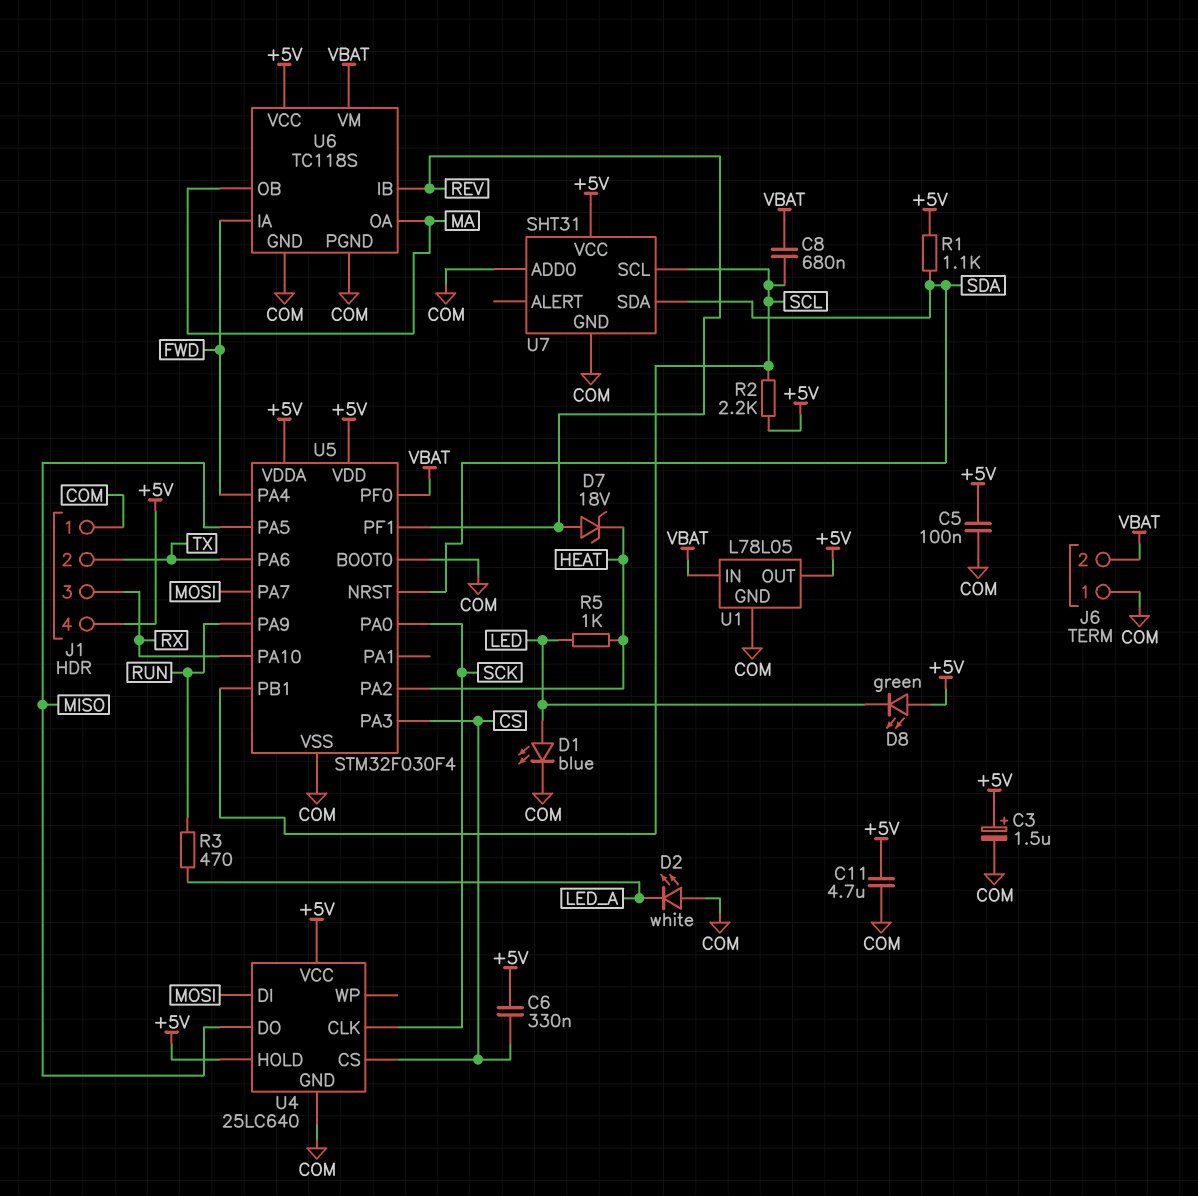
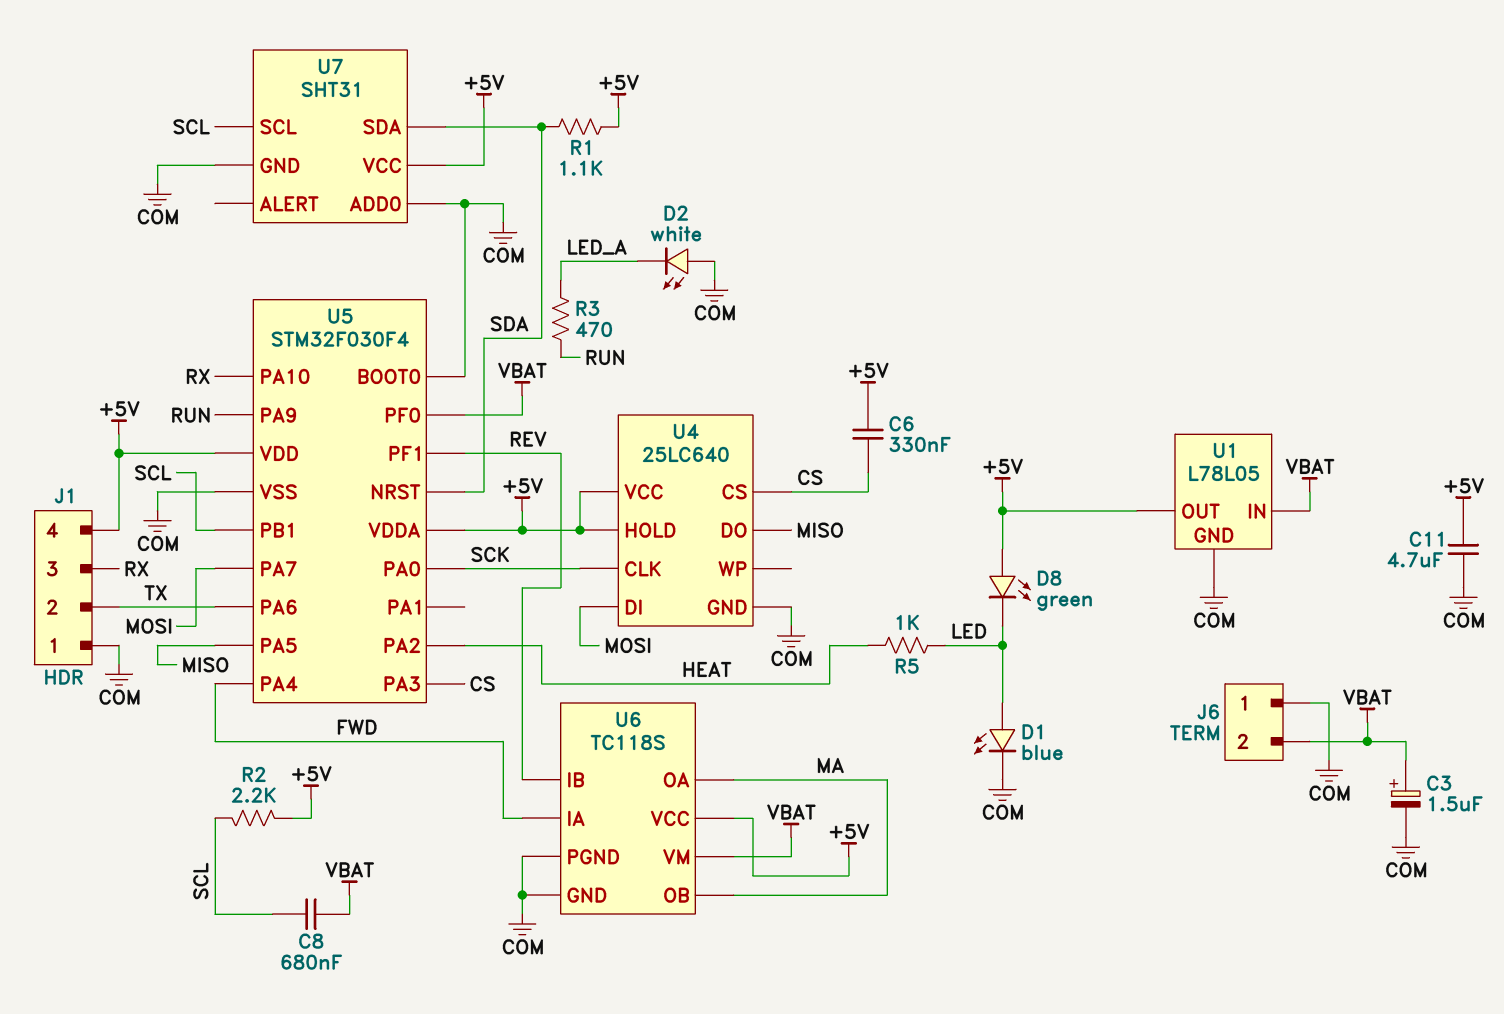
C3: 1.5uF (plus +5V, minus COM) -> 1.5uF (plus VBAT, minus COM)
C5: 100nF (+5V, COM) -> none
D7: zener 18V (A REV, K HEAT) -> none

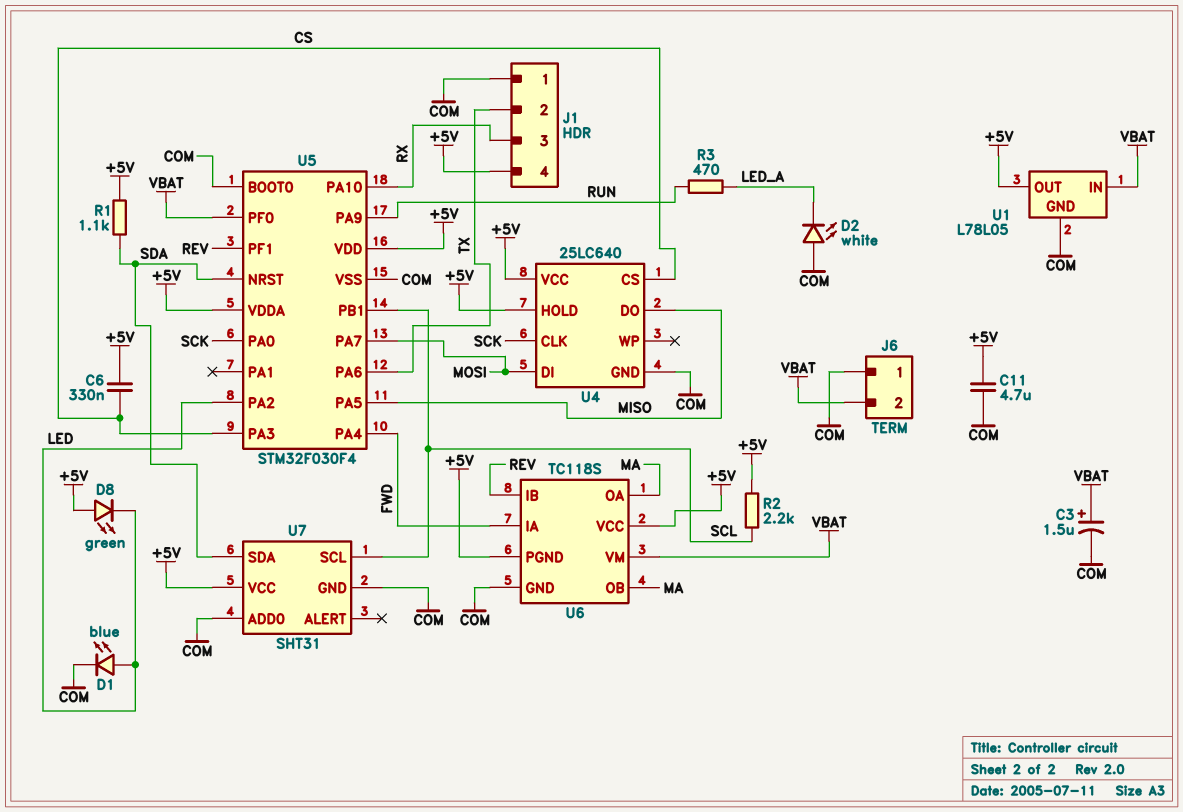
C8: 680nF (SCL, VBAT) -> none
R5: 1k (HEAT, LED) -> none
U5 pin PA2: HEAT -> LED
U6 pin PGND: COM -> +5V

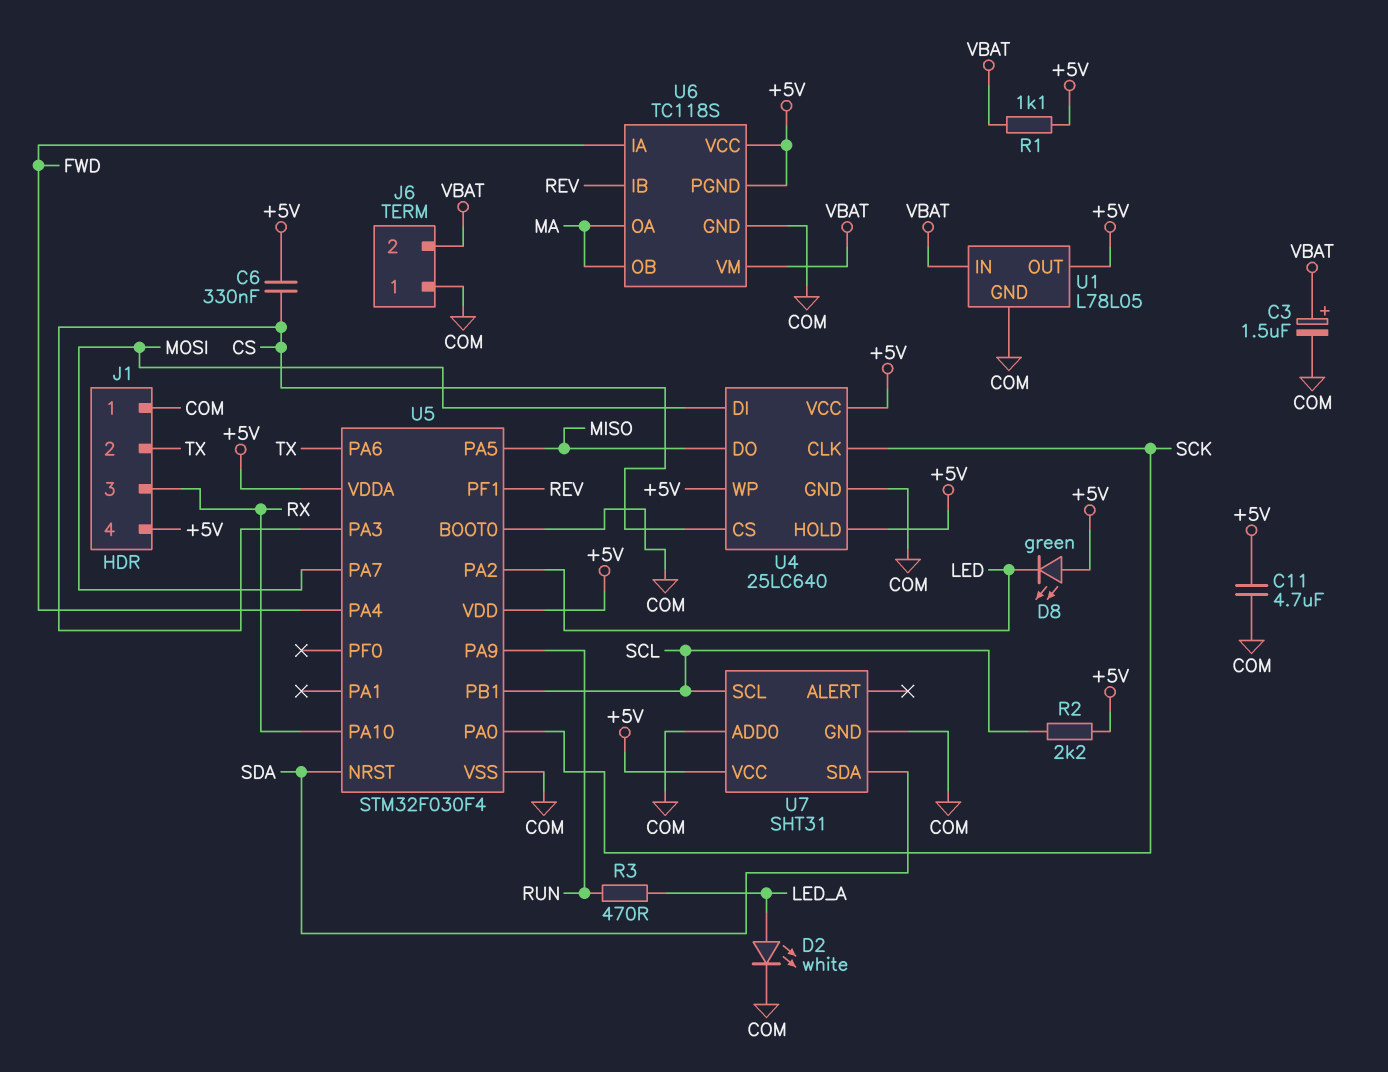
D1: LED blue (A LED, K COM) -> none
D2: LED white (A COM, K LED_A) -> LED white (A LED_A, K COM)
R1: 1.1k (+5V, SDA) -> 1.1k (+5V, VBAT)
U4 pin WP: none -> +5V
U5 pin PF0: VBAT -> none

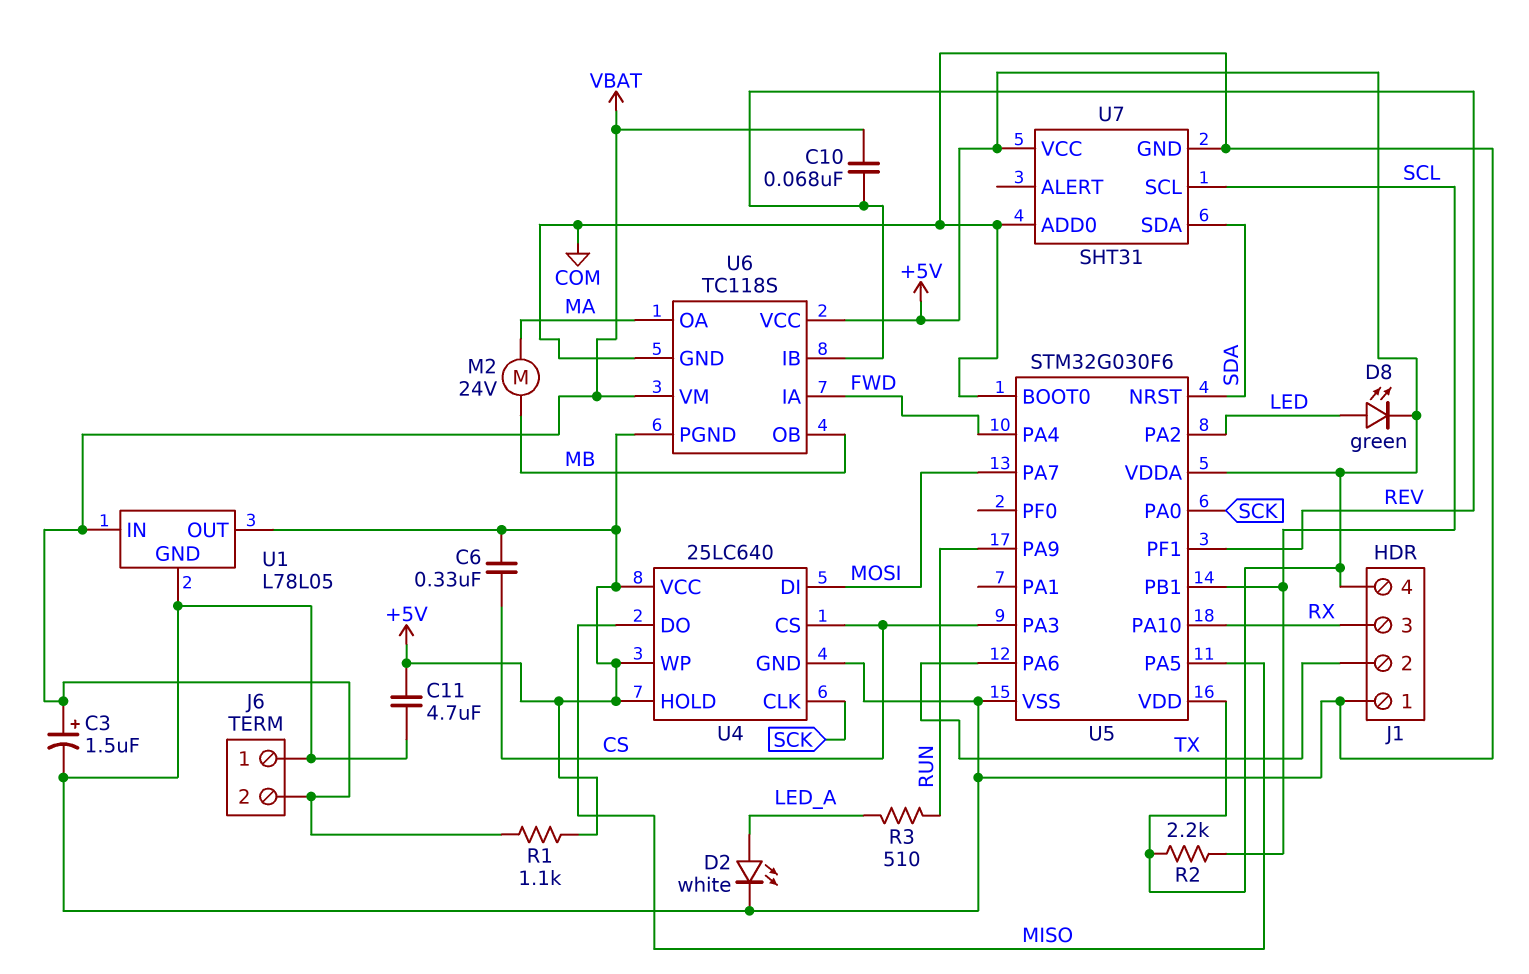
C10: none -> 68nF (REV, VBAT)
D8: LED green (A +5V, K LED) -> LED green (A LED, K +5V)
M2: none -> motor 24V (MA, MB)
R3: 470 (LED_A, RUN) -> 510 (LED_A, RUN)
U5: STM32F030F4 -> STM32G030F6
U6 pin OB: MA -> MB

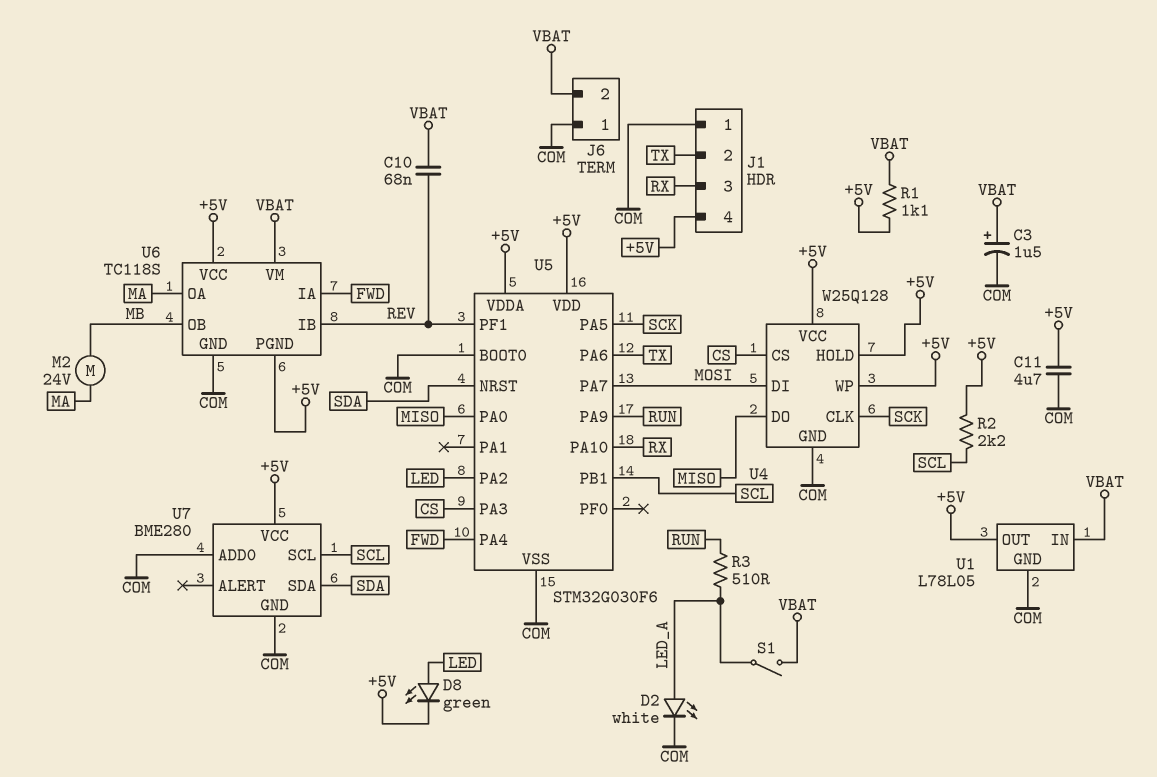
C6: 330nF (+5V, CS) -> none
S1: none -> switch (LED_A, VBAT)
U4: 25LC640 -> W25Q128
U5 pin PA0: SCK -> MISO
U5 pin PA5: MISO -> SCK
U7: SHT31 -> BME280

